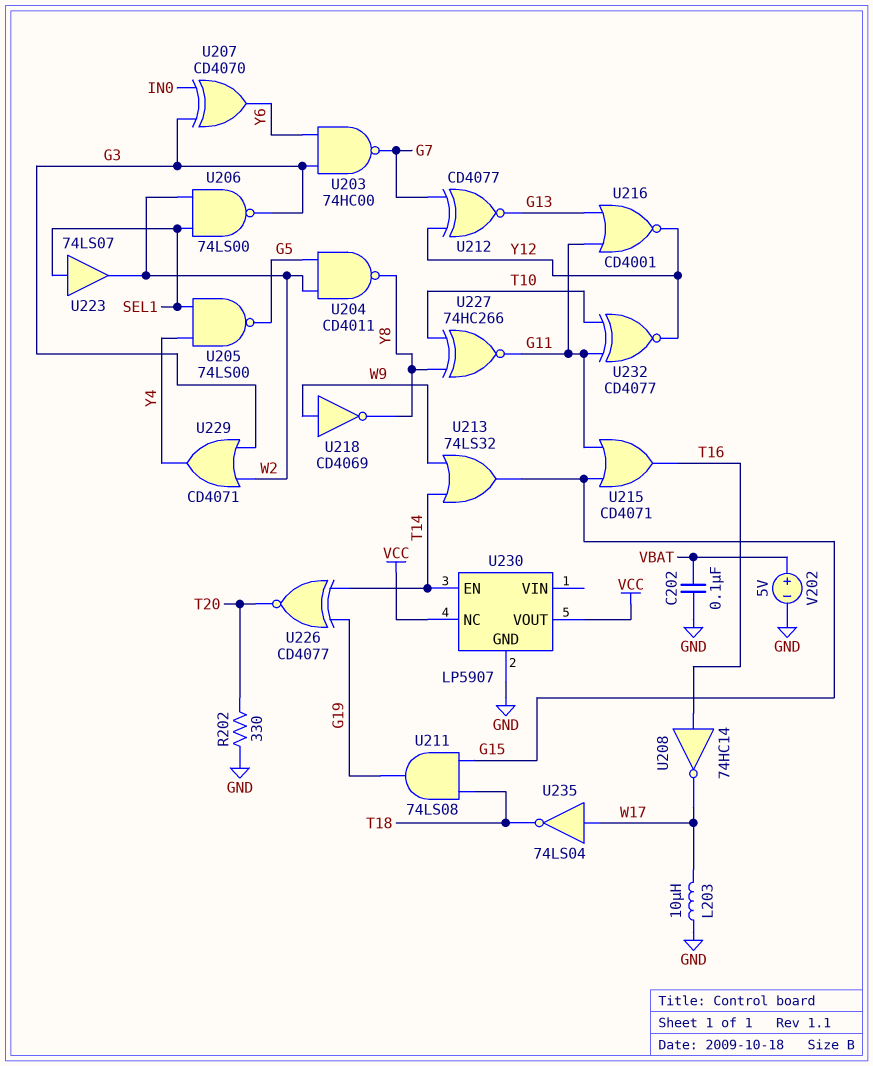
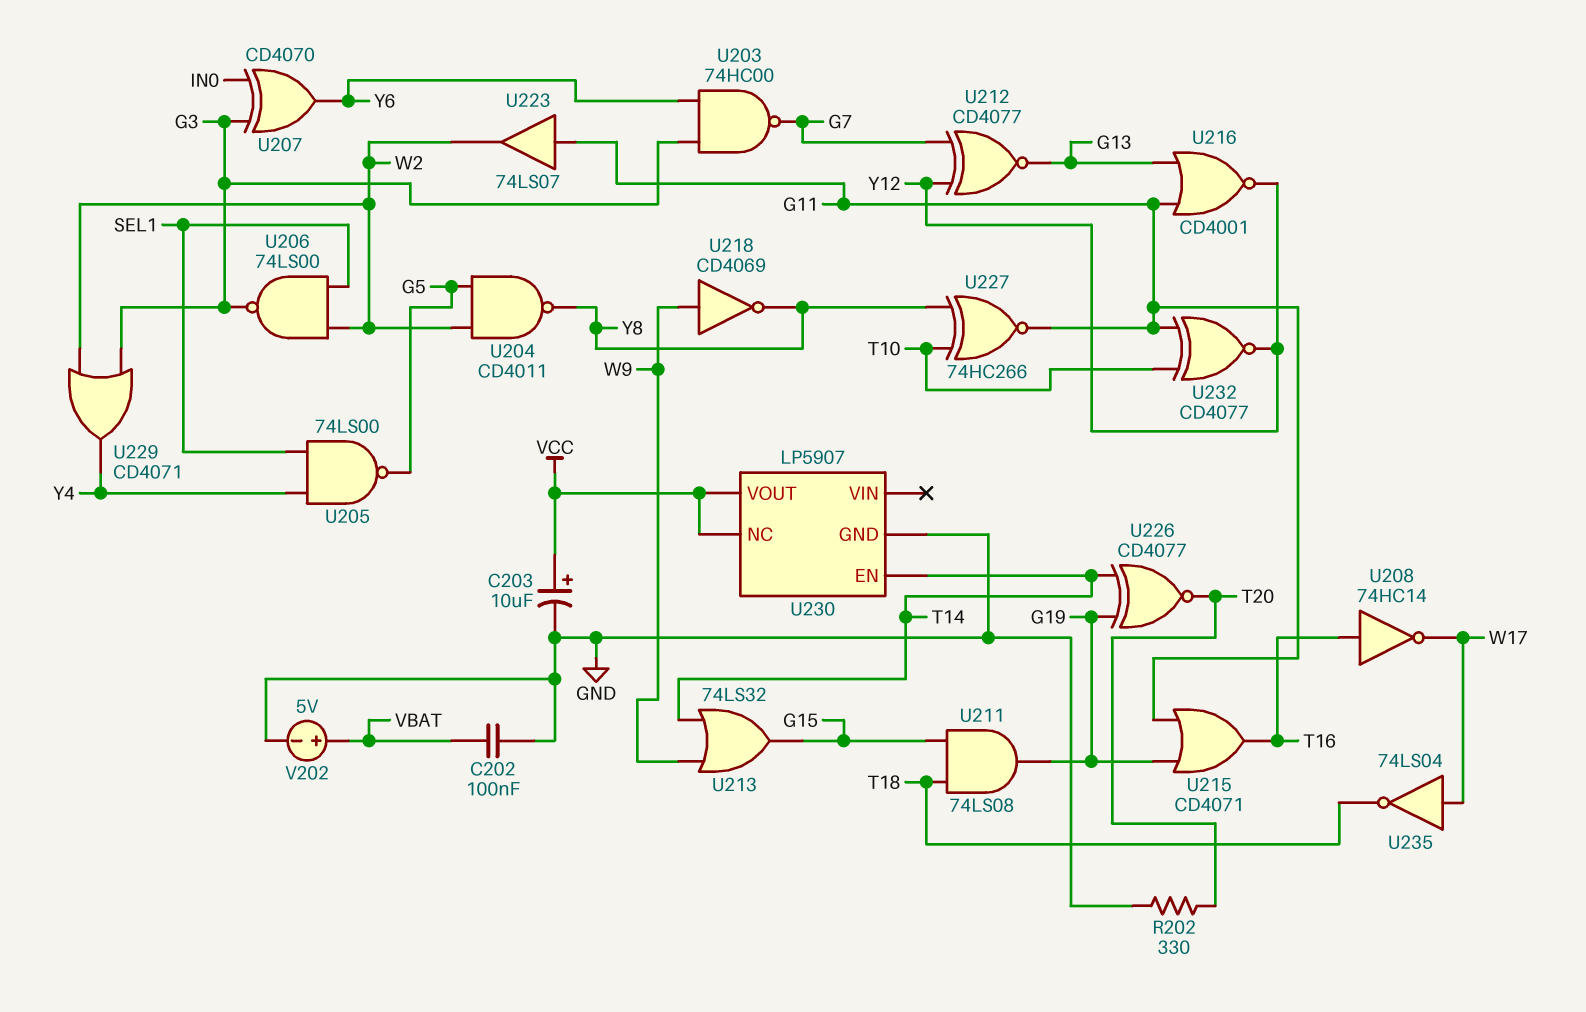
C203: none -> 10uF (plus VCC, minus GND)
L203: 10uH (GND, W17) -> none
U215: OR CD4071 (in G11, in G15, out T16) -> OR CD4071 (in G11, in G19, out T16)
U223: buffer 74LS07 (in SEL1, out W2) -> buffer 74LS07 (in G11, out W2)

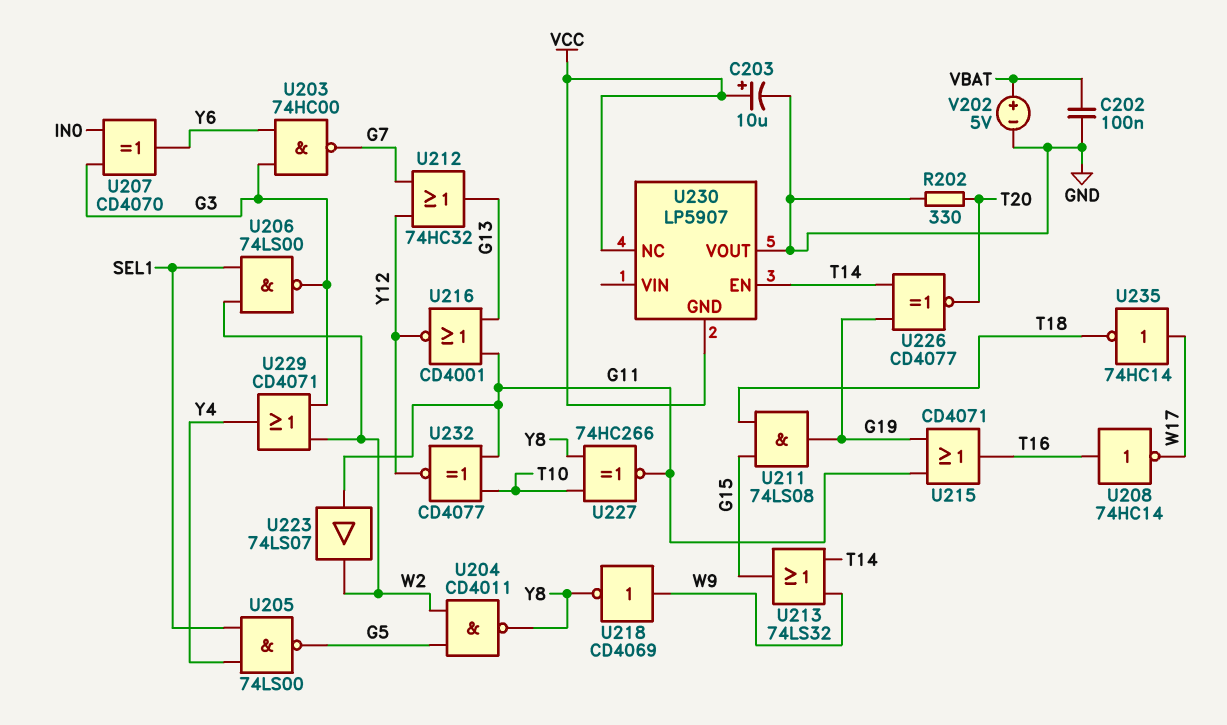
U212: XNOR CD4077 (in G7, in Y12, out G13) -> OR 74HC32 (in G7, in Y12, out G13)
U230 pin GND: GND -> VCC
U230 pin VOUT: VCC -> GND
U235: NOT 74LS04 (in W17, out T18) -> NOT 74HC14 (in W17, out T18)

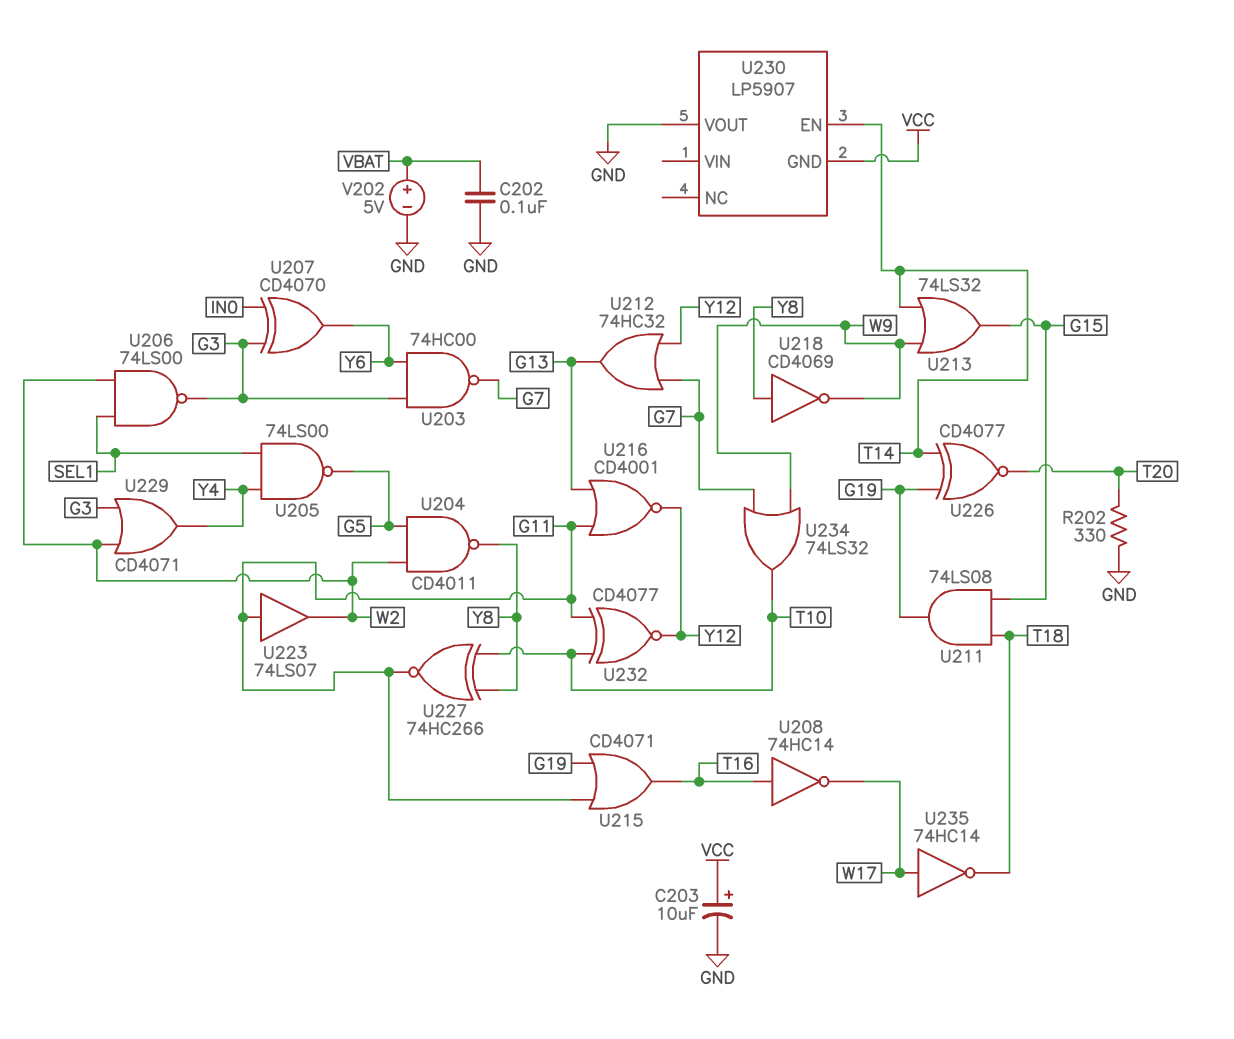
U218: NOT CD4069 (in W9, out Y8) -> NOT CD4069 (in Y8, out W9)
U230 pin NC: VCC -> none
U234: none -> OR 74LS32 (in G7, in W9, out T10)

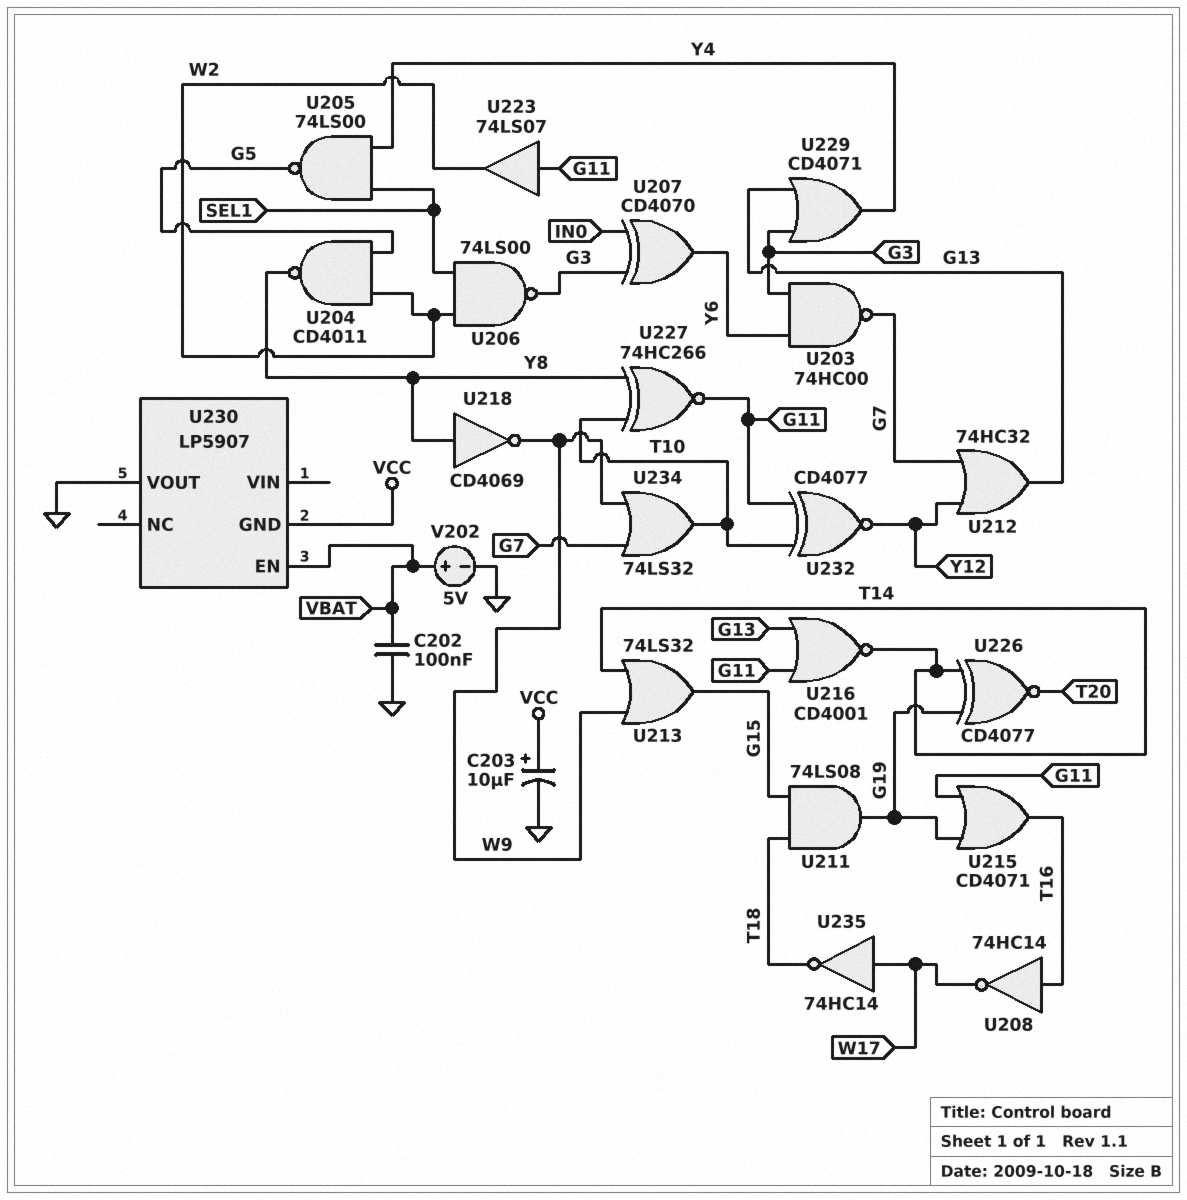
R202: 330 (GND, T20) -> none
U216: NOR CD4001 (in G11, in G13, out Y12) -> NOR CD4001 (in G11, in G13, out T14)
U229: OR CD4071 (in G3, in W2, out Y4) -> OR CD4071 (in G3, in G13, out Y4)
U230 pin EN: T14 -> VBAT

